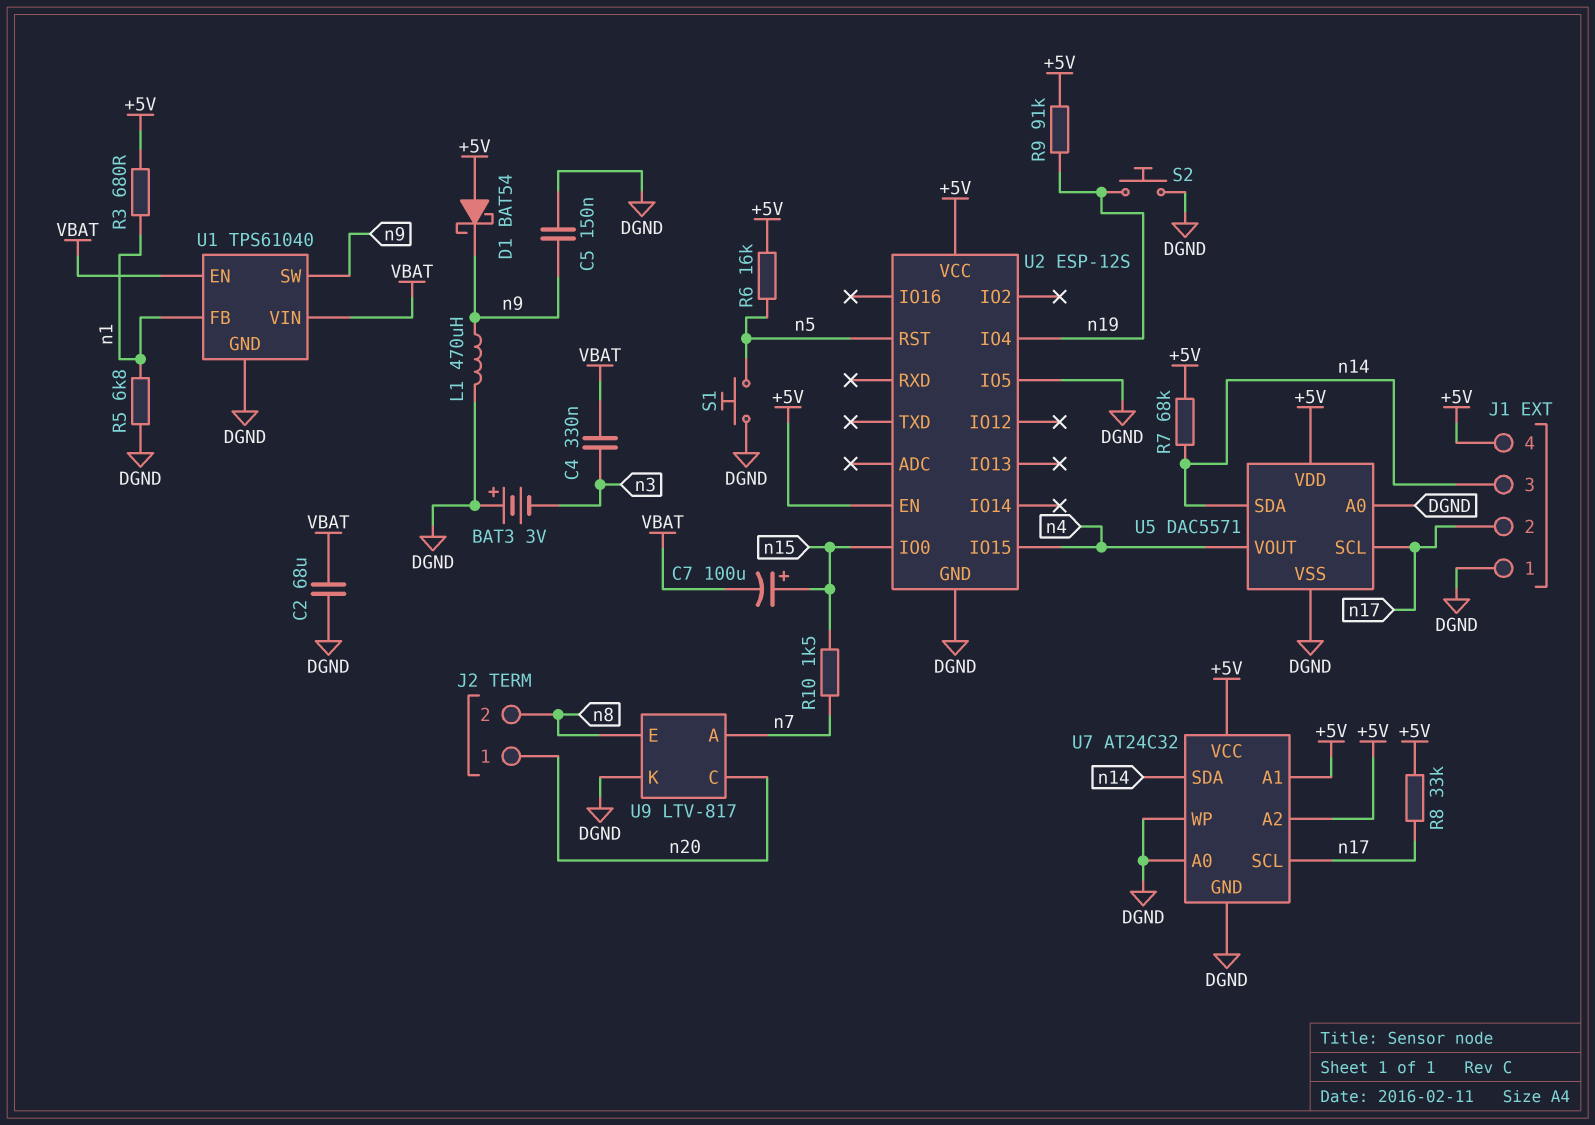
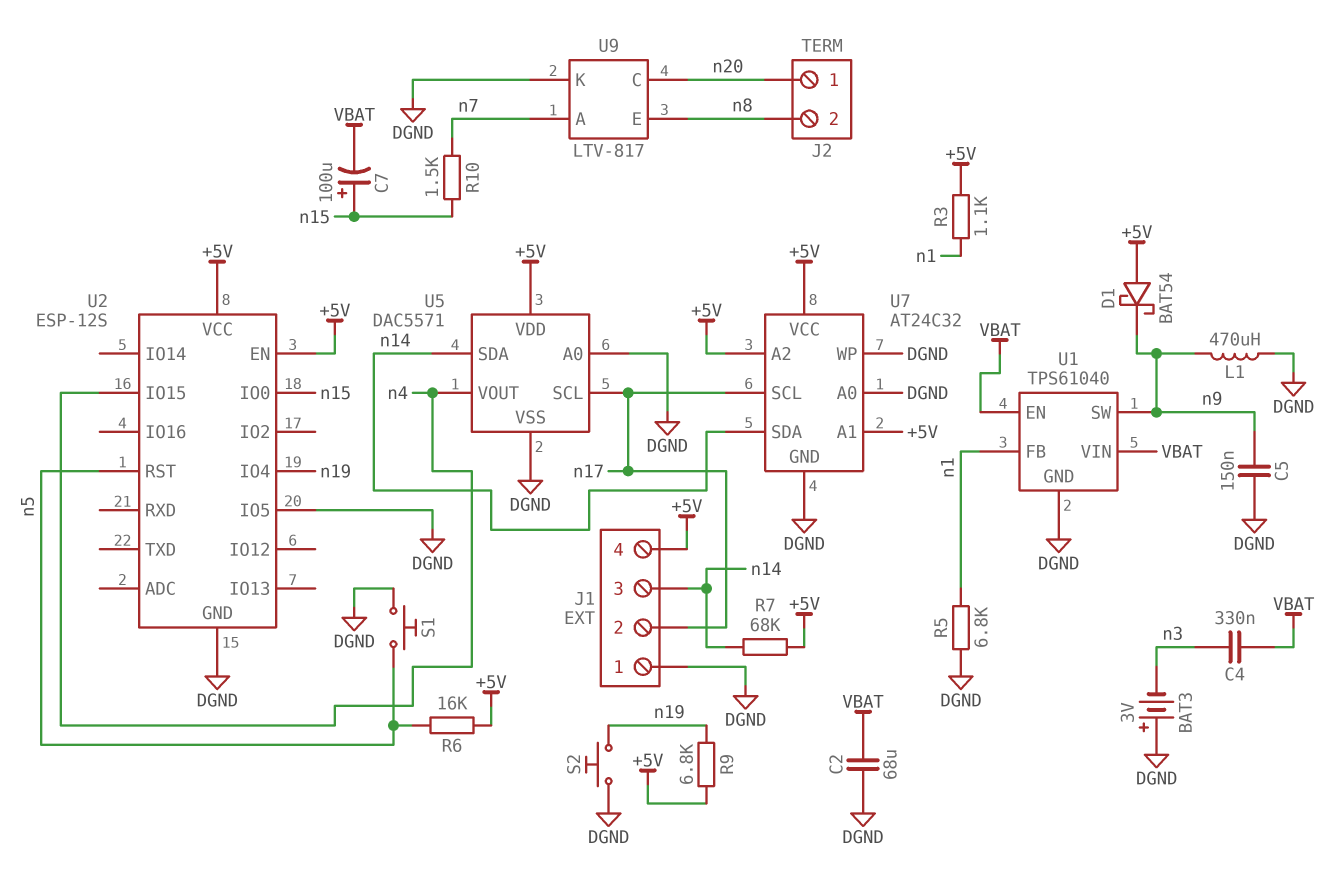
R3: 680 (+5V, n1) -> 1.1k (+5V, n1)
R8: 33k (+5V, n17) -> none
R9: 91k (+5V, n19) -> 6.8k (+5V, n19)

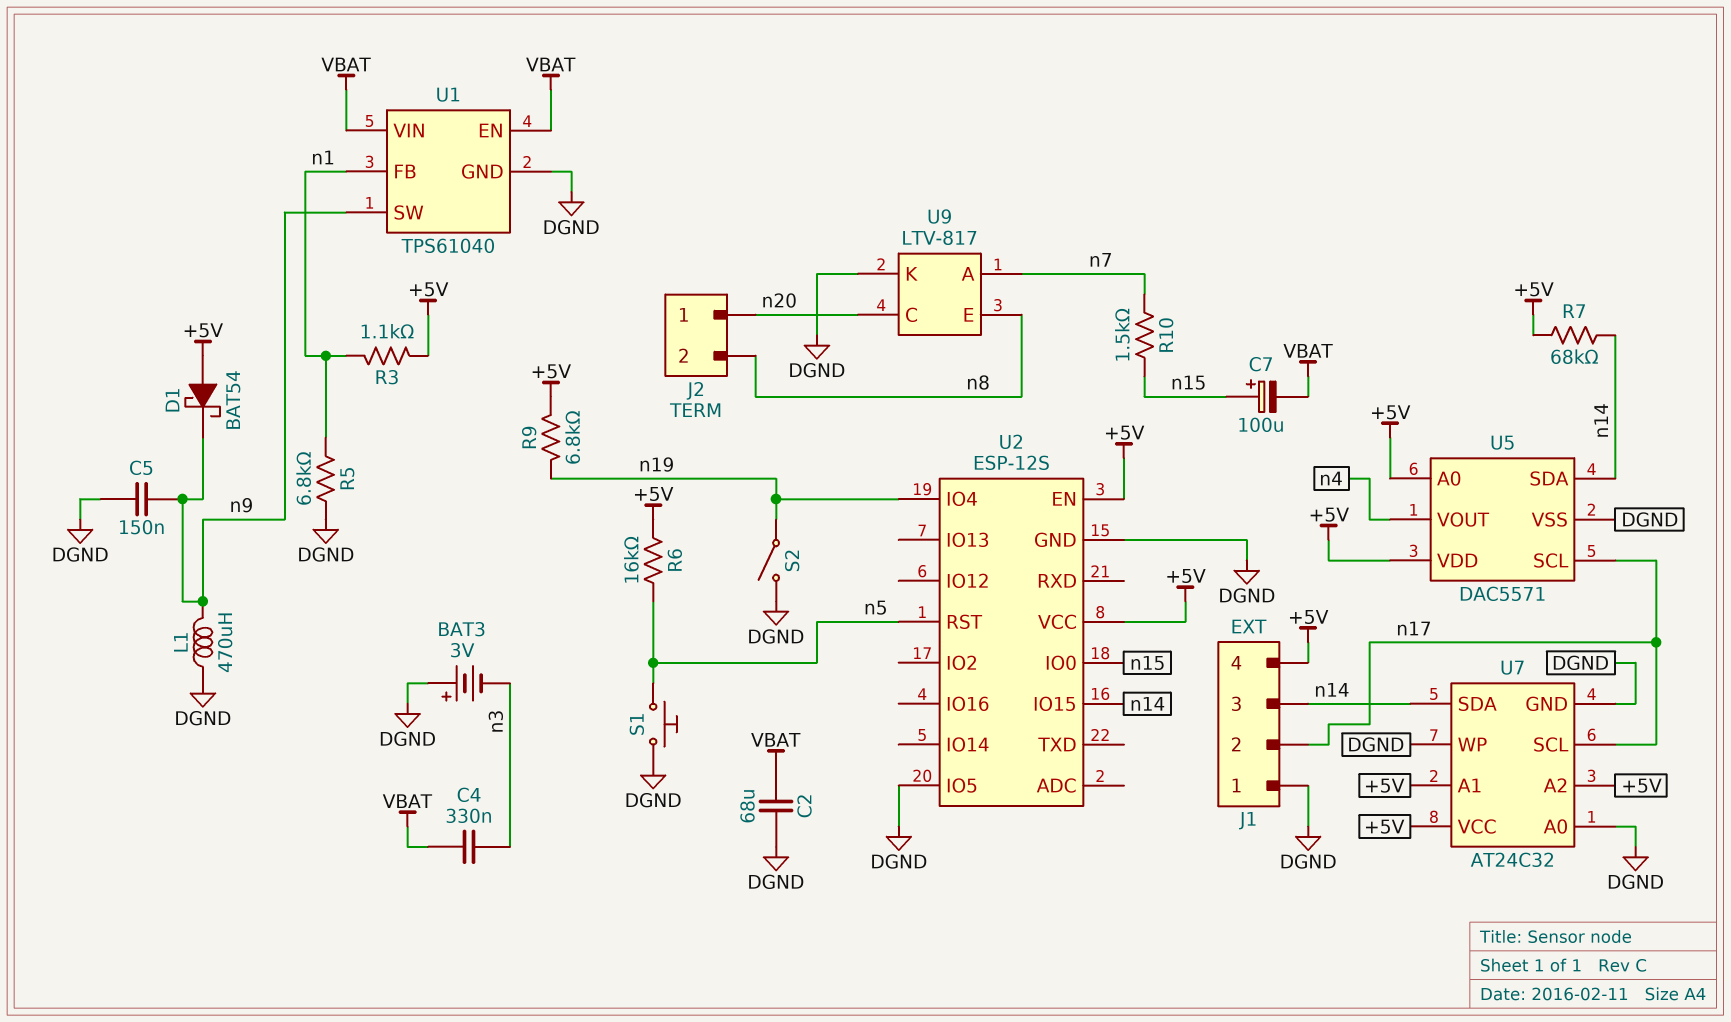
S2: button (DGND, n19) -> switch (DGND, n19)
U2 pin IO15: n4 -> n14
U5 pin A0: DGND -> +5V

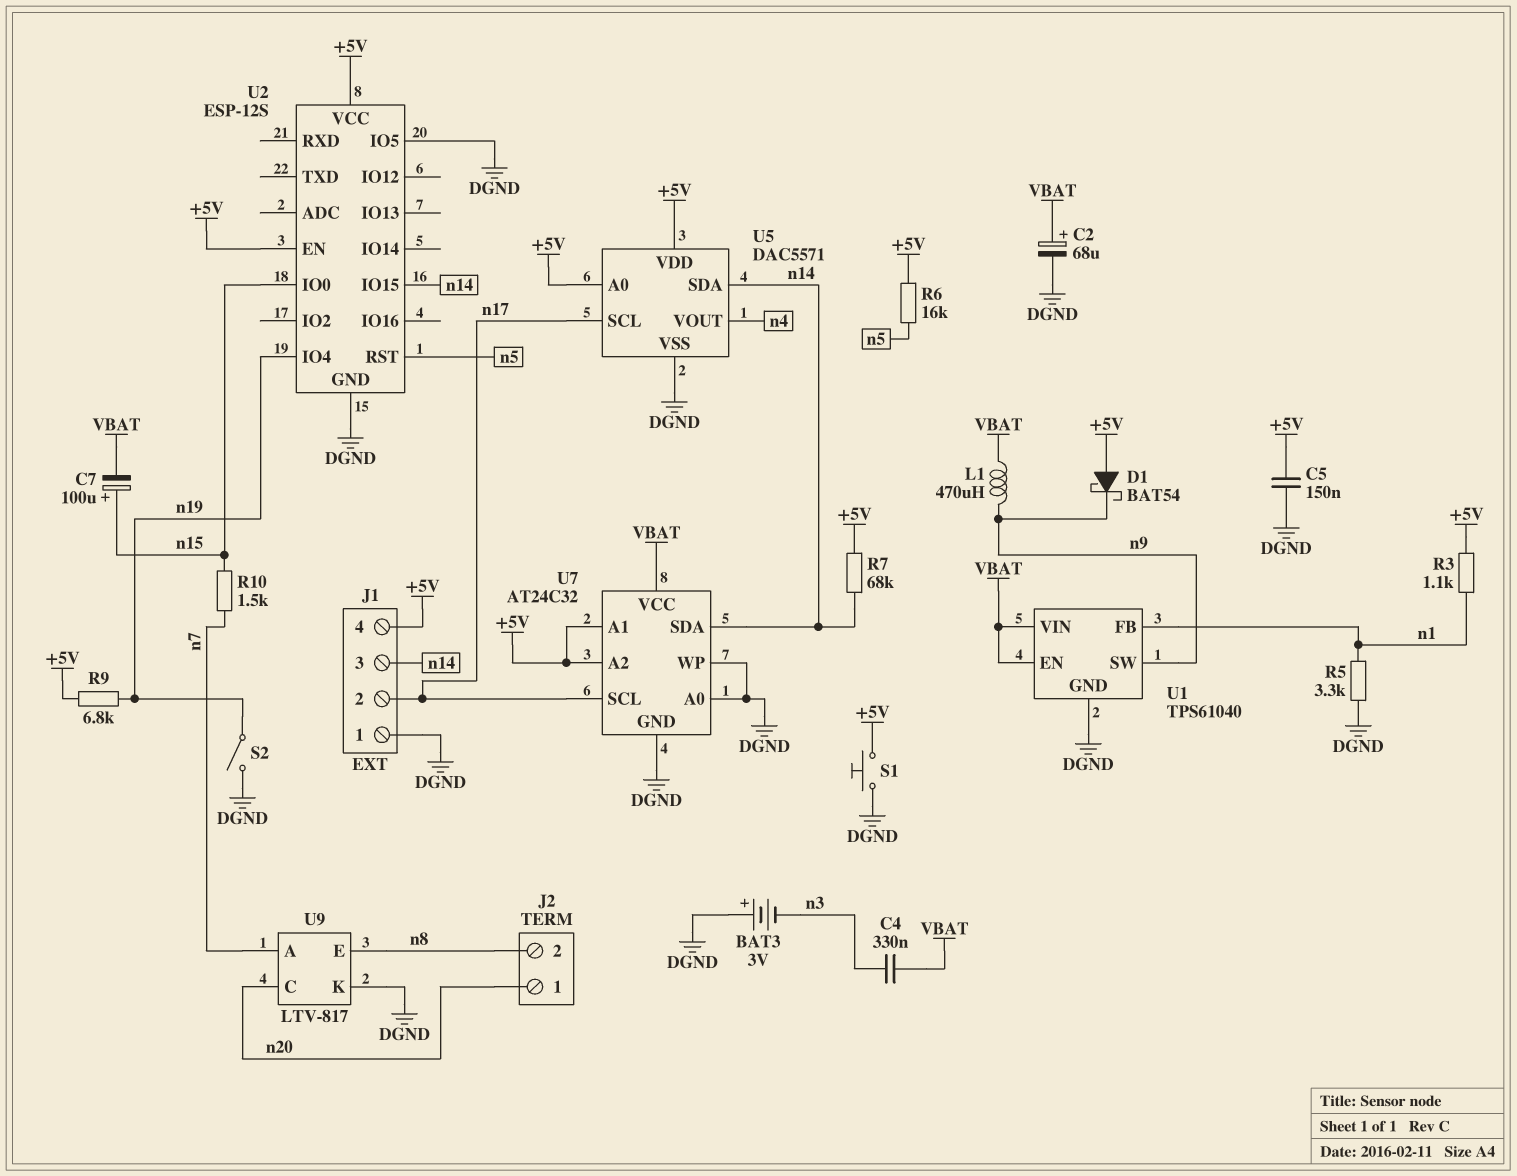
C2: 68uF (DGND, VBAT) -> 68uF (plus VBAT, minus DGND)
C5: 150nF (DGND, n9) -> 150nF (+5V, DGND)
L1: 470uH (DGND, n9) -> 470uH (VBAT, n9)
R5: 6.8k (DGND, n1) -> 3.3k (DGND, n1)
S1: button (DGND, n5) -> button (+5V, DGND)
U7 pin VCC: +5V -> VBAT

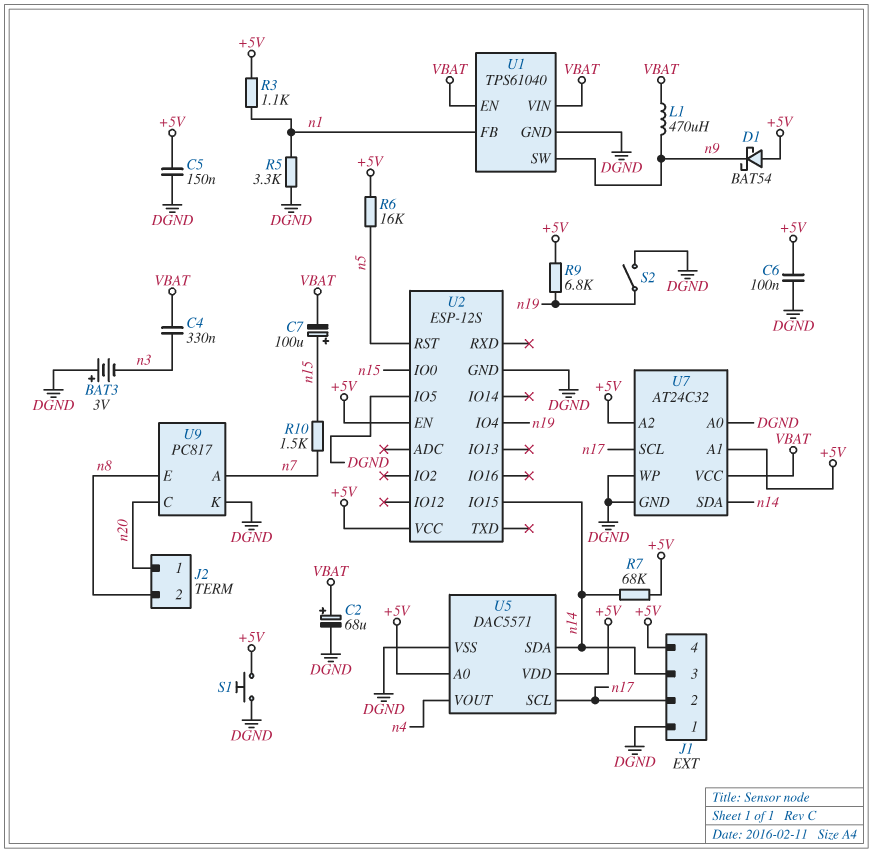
C6: none -> 100nF (+5V, DGND)
U9: LTV-817 -> PC817

